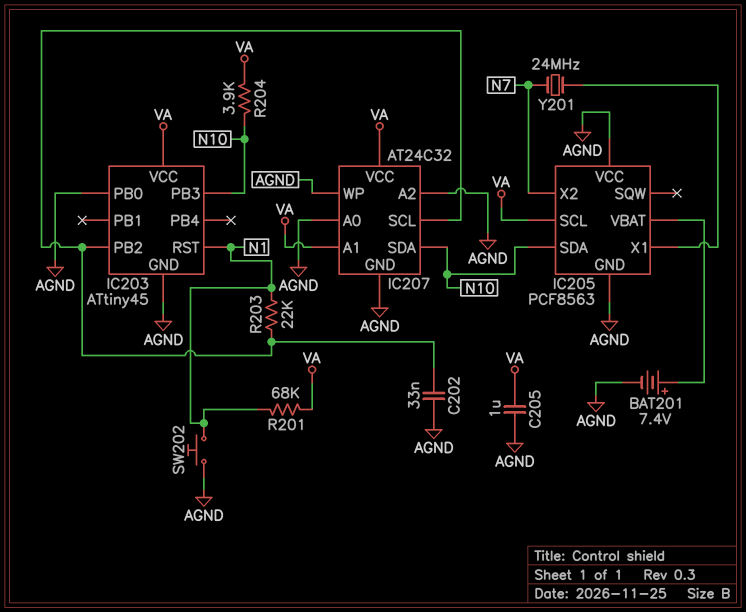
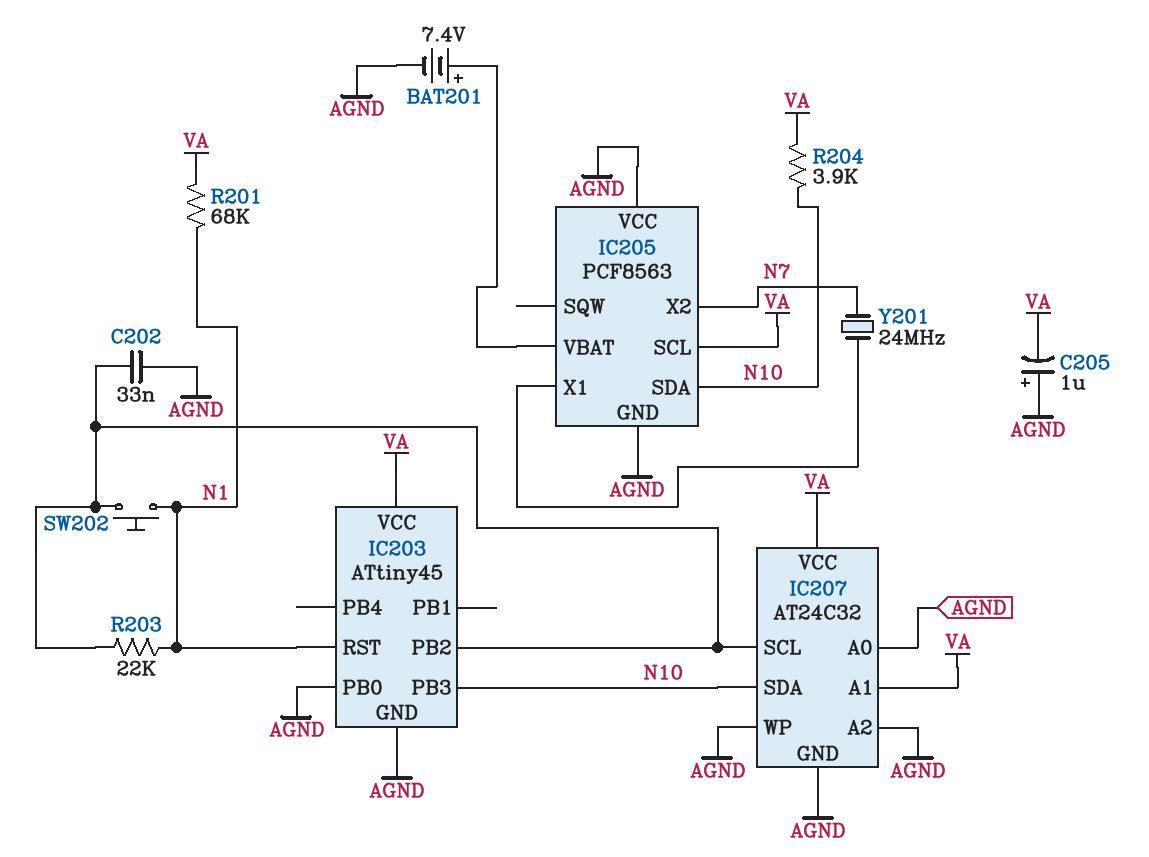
C205: 1uF (AGND, VA) -> 1uF (plus AGND, minus VA)
SW202: button (AGND, N1) -> button (IC203/PB2, N1)

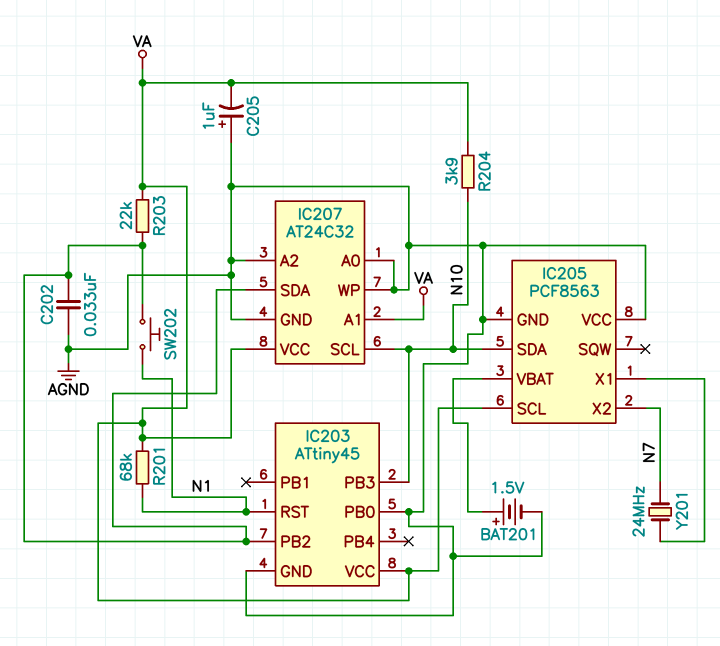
BAT201: 7.4V (plus IC205/VBAT, minus AGND) -> 1.5V (plus IC205/VBAT, minus AGND)
IC207 pin SCL: IC203/PB2 -> N10
IC207 pin SDA: N10 -> IC203/PB2
R203: 22k (IC203/PB2, N1) -> 22k (IC203/PB2, VA)

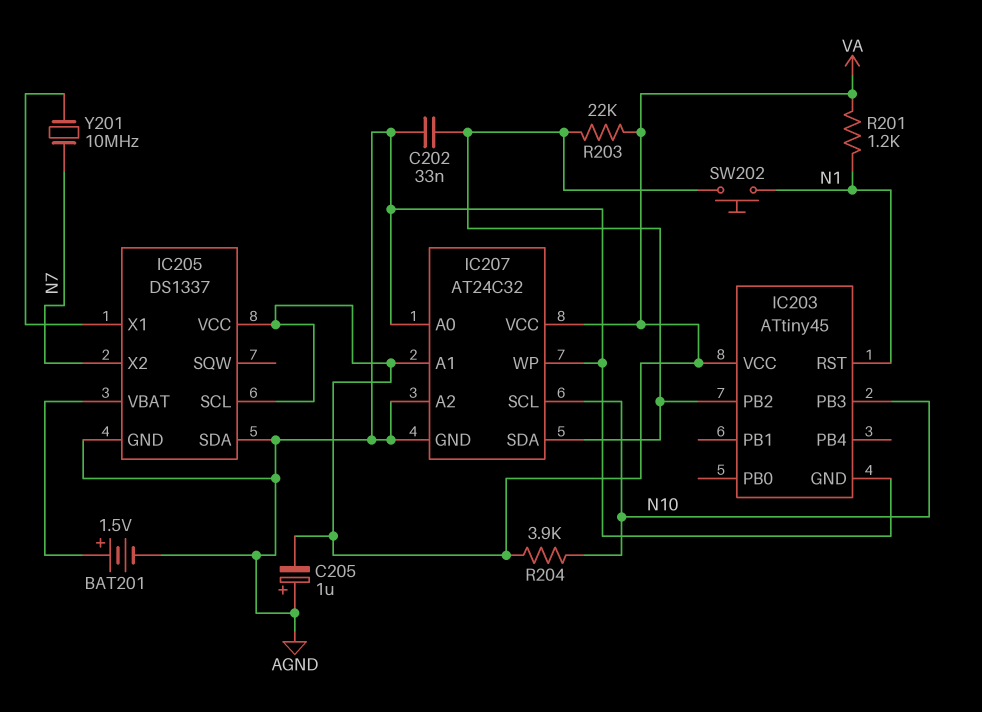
IC203 pin PB0: AGND -> none
IC205: PCF8563 -> DS1337
IC205 pin SDA: N10 -> AGND
IC205 pin VCC: AGND -> VA
R201: 68k (N1, VA) -> 1.2k (N1, VA)
Y201: 24MHz (IC205/X1, N7) -> 10MHz (IC205/X1, N7)

